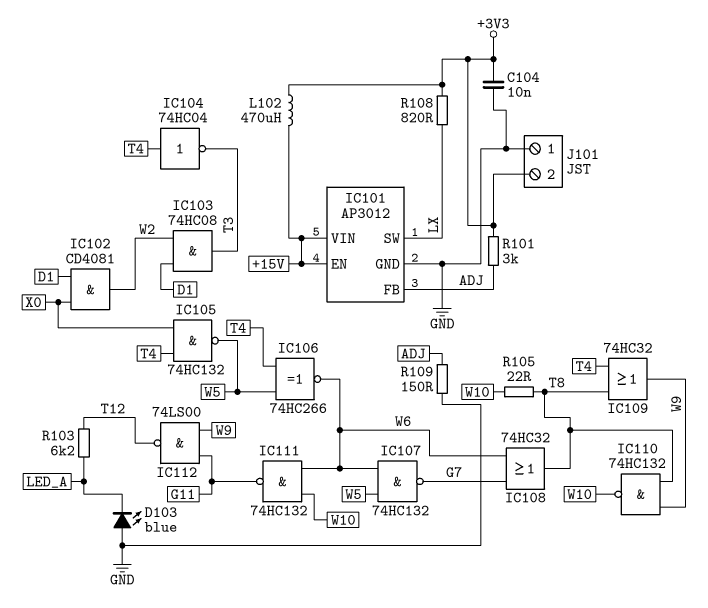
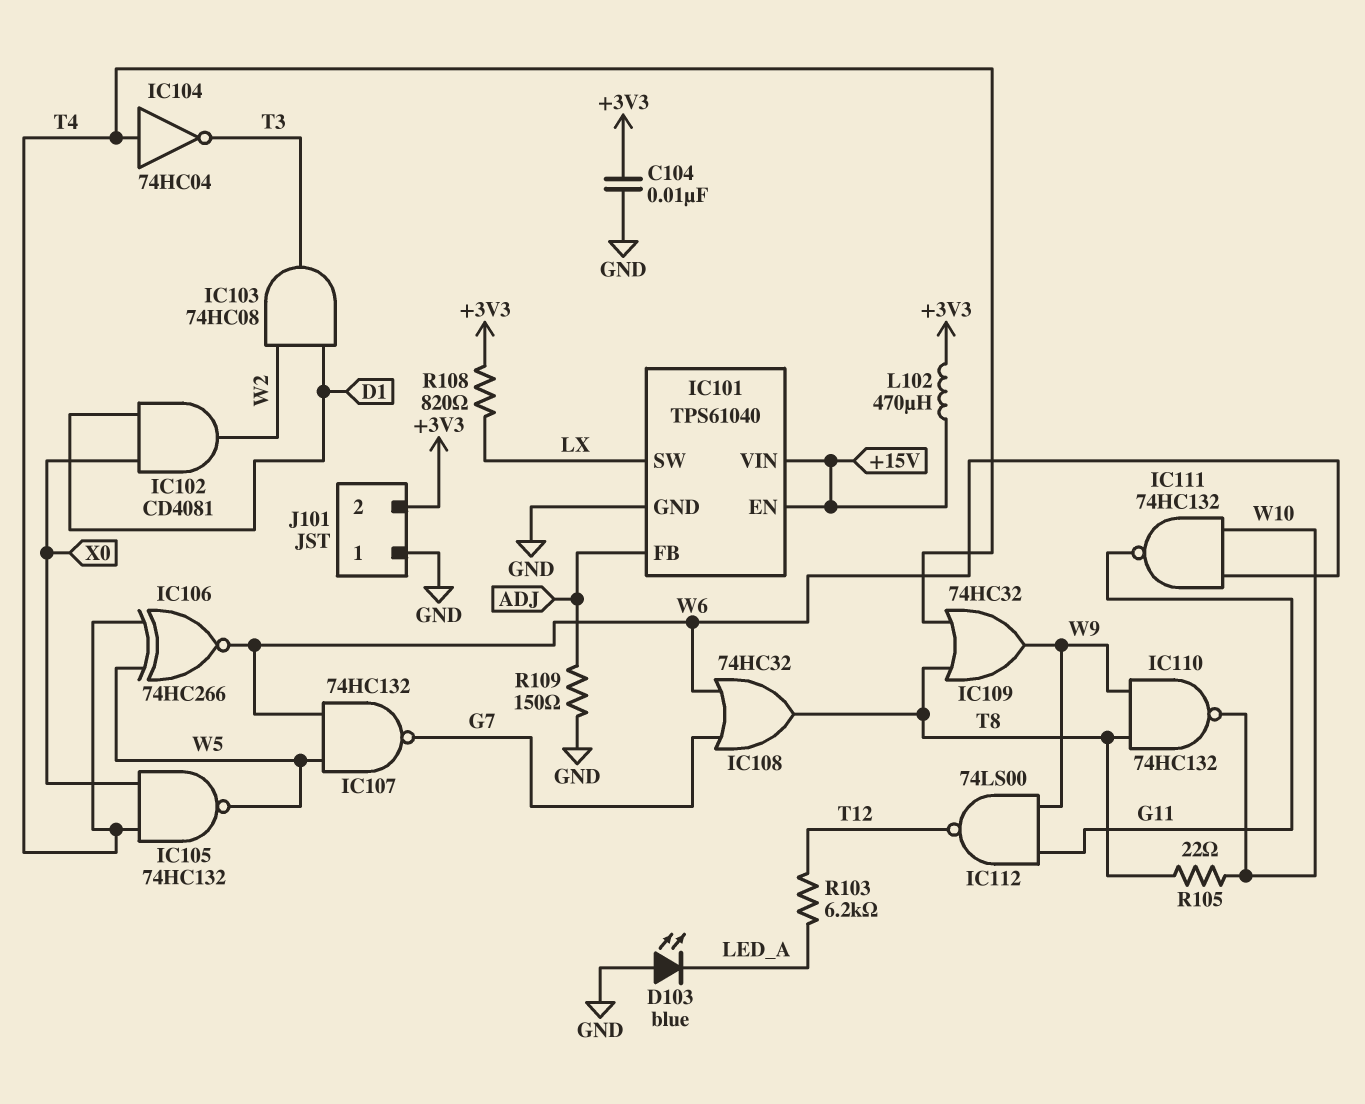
IC101: AP3012 -> TPS61040
R101: 3k (+3V3, ADJ) -> none

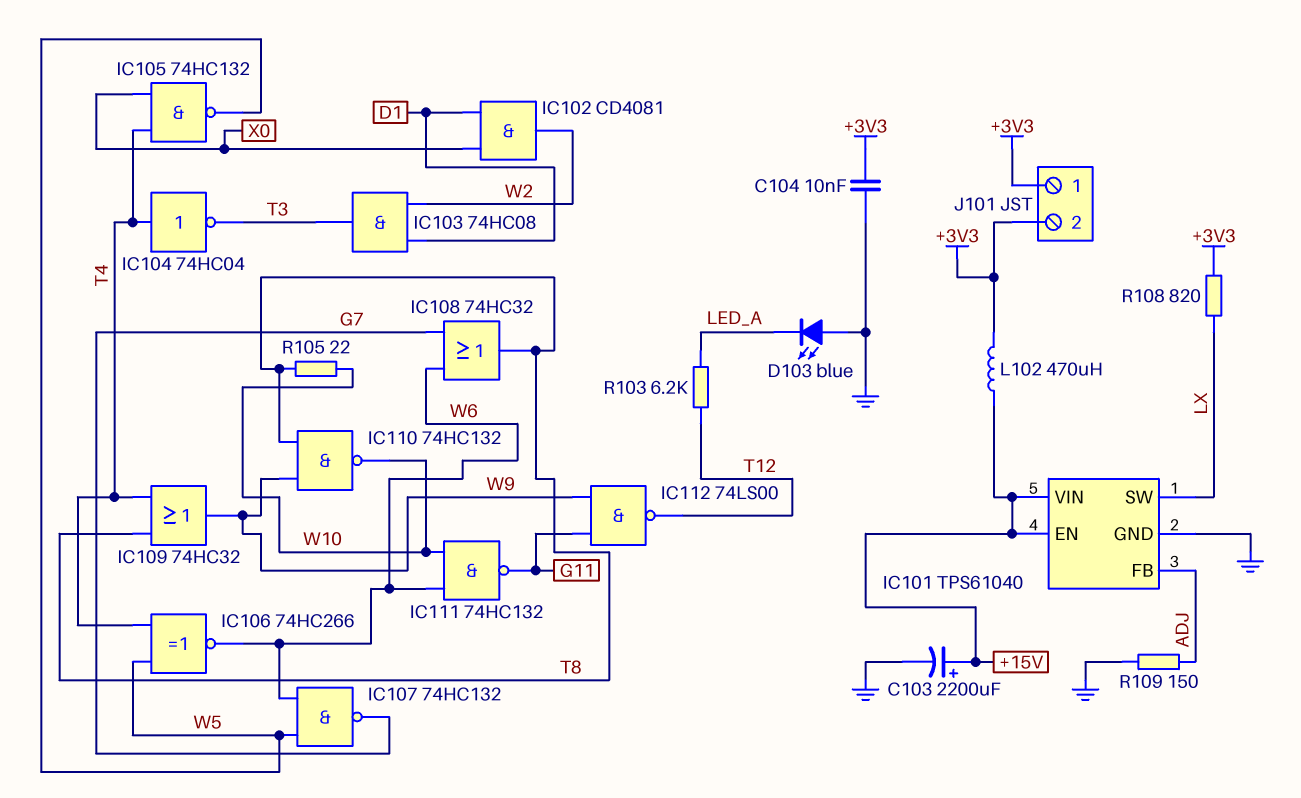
C103: none -> 2200uF (plus +15V, minus GND)
J101 pin 1: GND -> +3V3

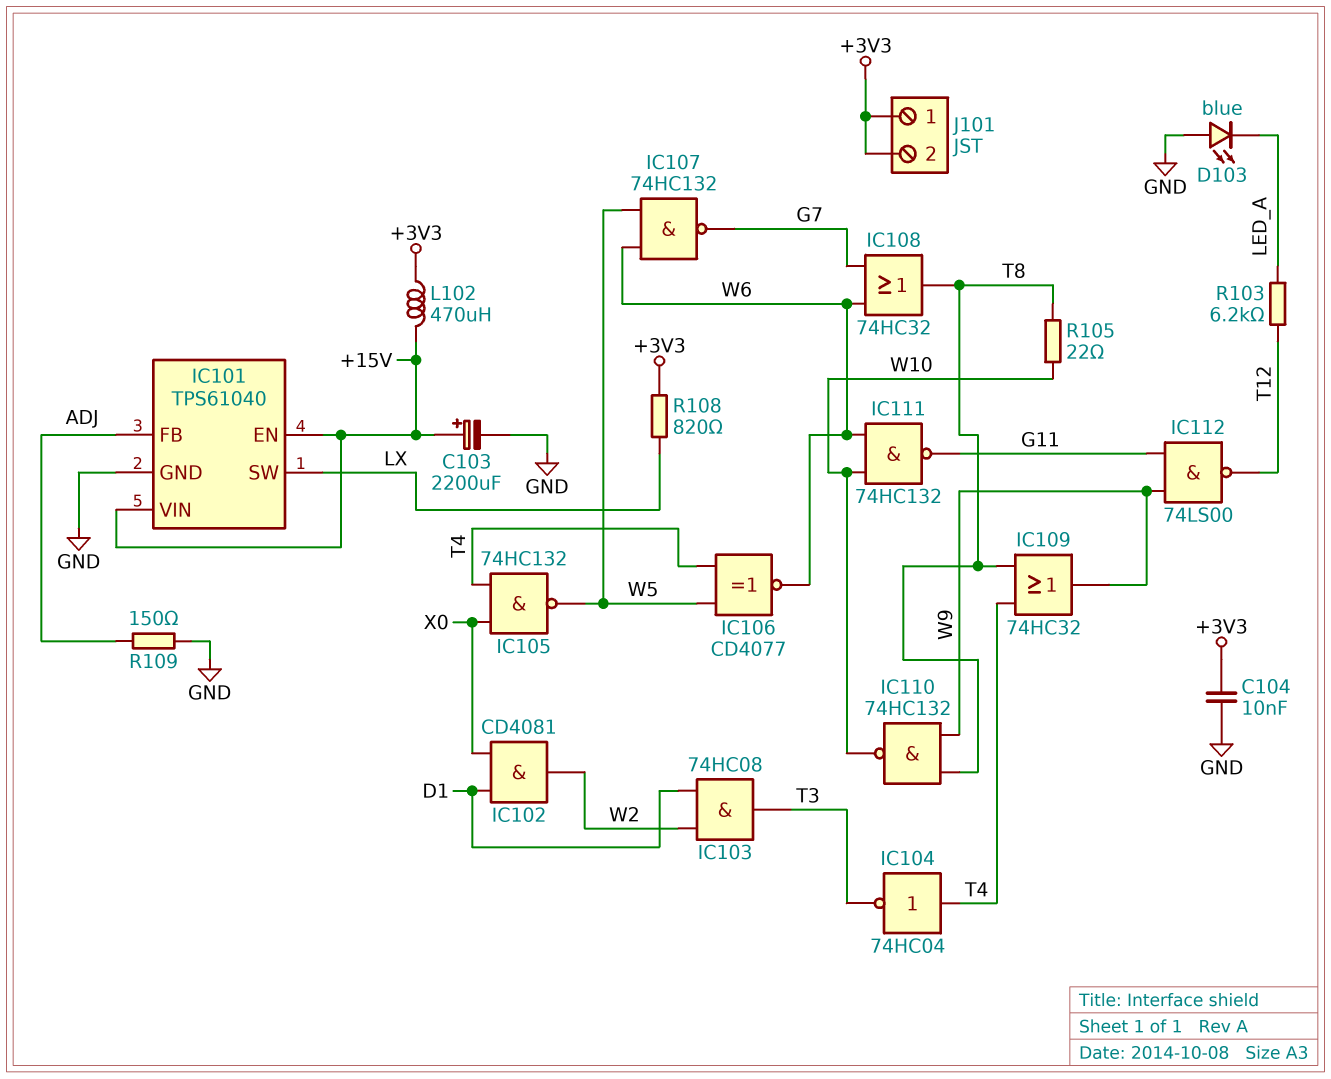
IC106: XNOR 74HC266 (in T4, in W5, out W6) -> XNOR CD4077 (in T4, in W5, out W6)

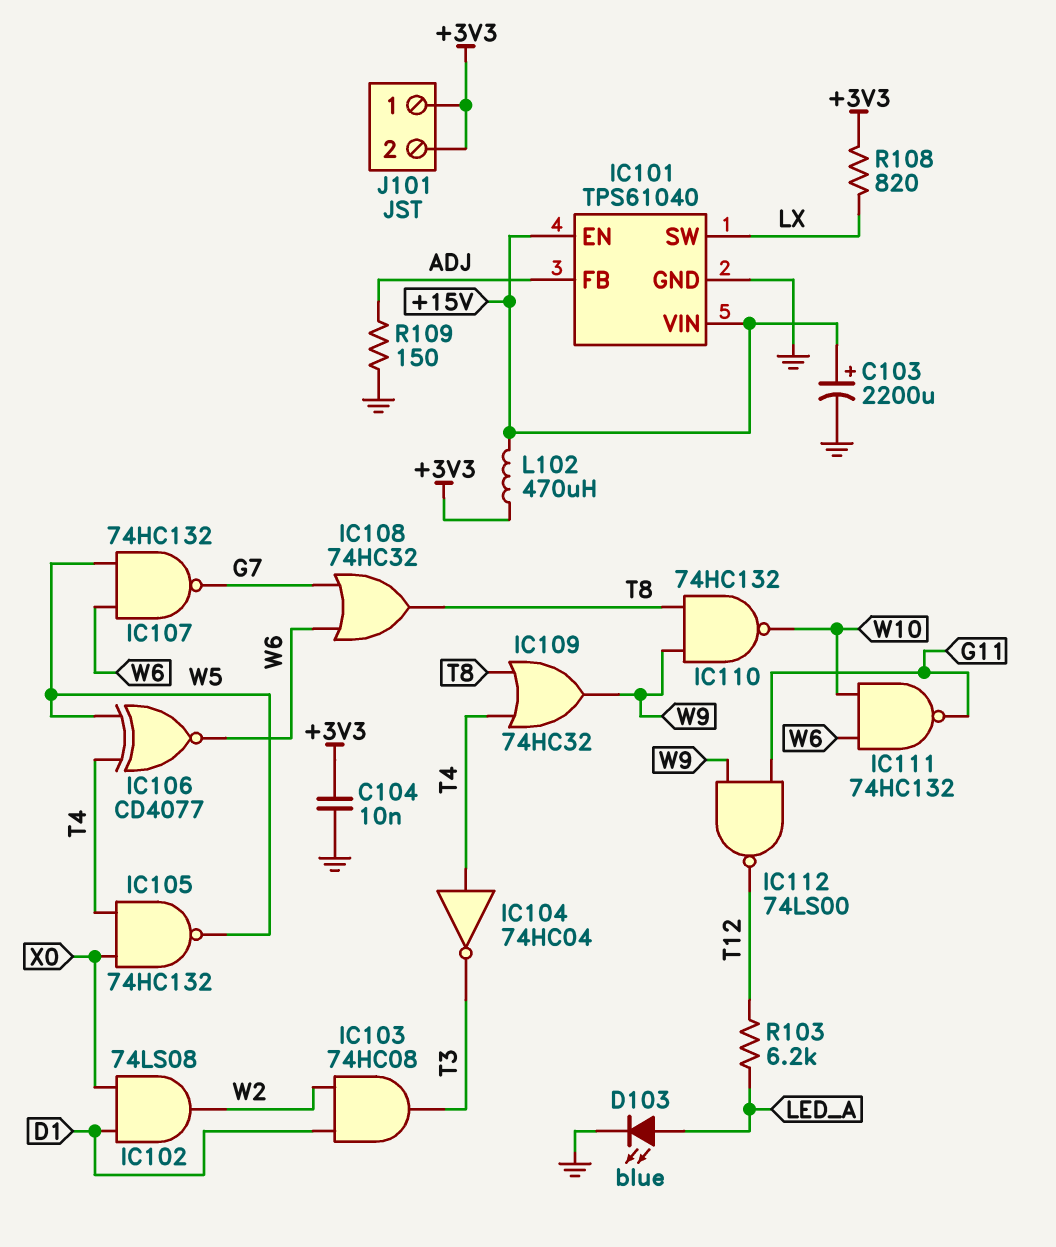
D103: LED blue (A GND, K LED_A) -> LED blue (A LED_A, K GND)
IC102: AND CD4081 (in D1, in X0, out W2) -> AND 74LS08 (in D1, in X0, out W2)
R105: 22 (T8, W10) -> none

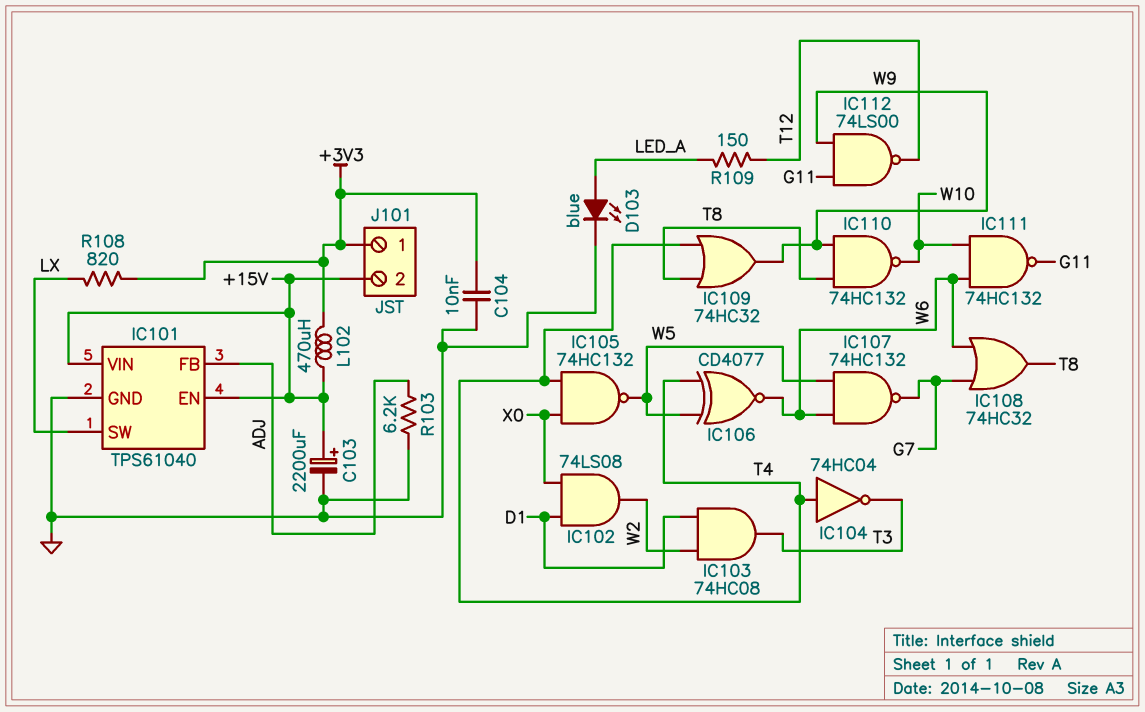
J101 pin 2: +3V3 -> +15V
R103: 6.2k (LED_A, T12) -> 6.2k (ADJ, GND)
R109: 150 (ADJ, GND) -> 150 (LED_A, T12)

